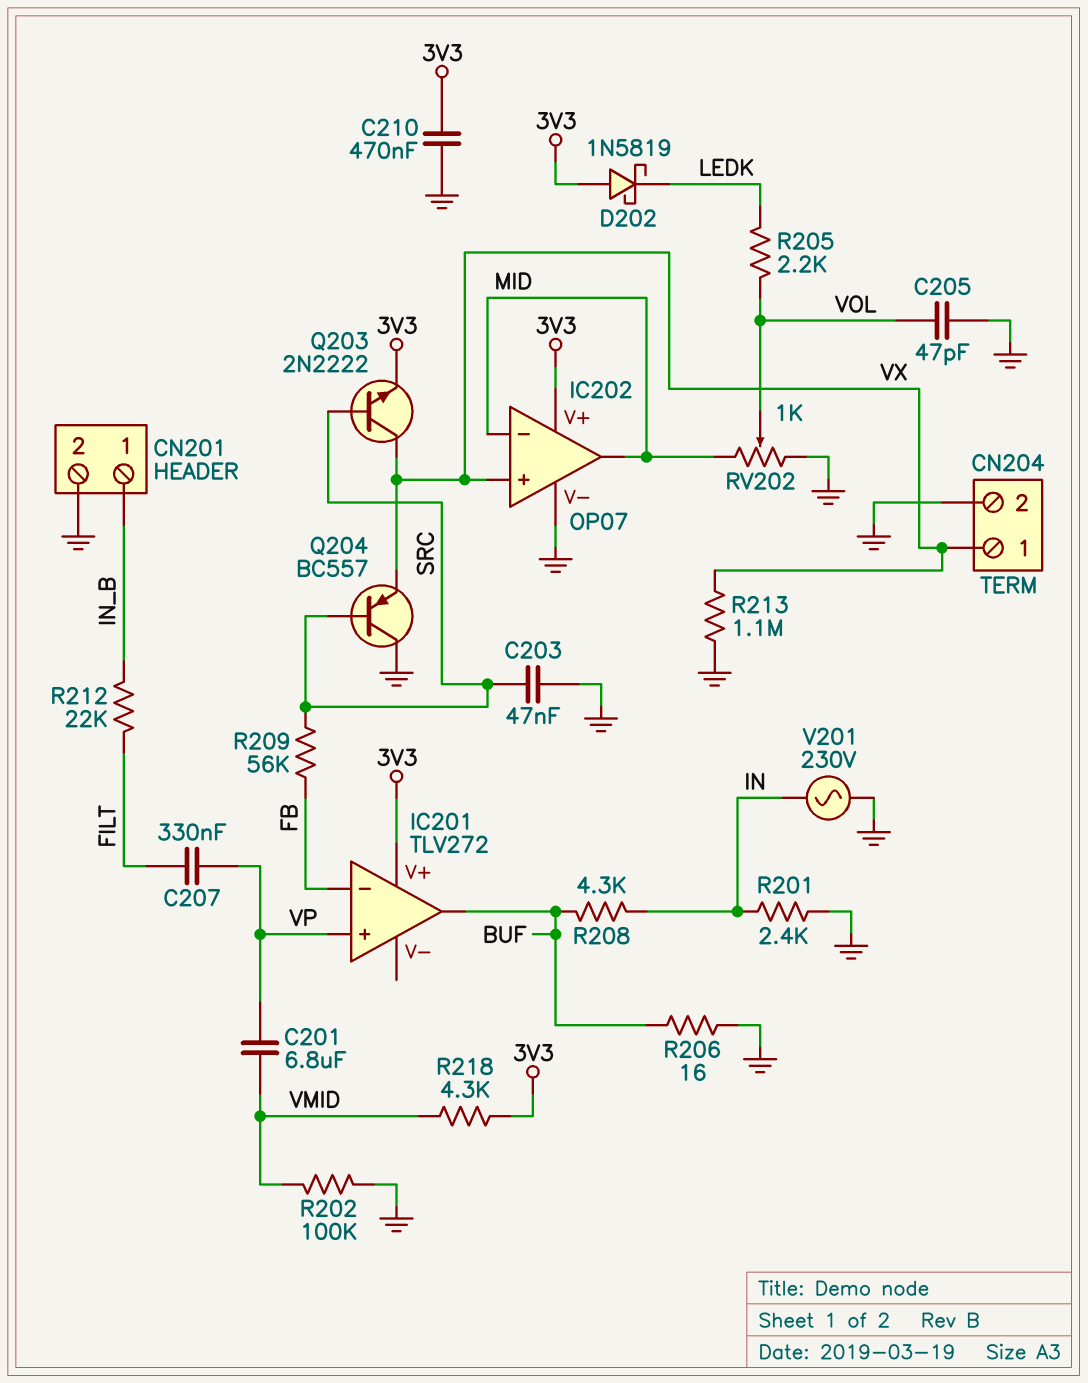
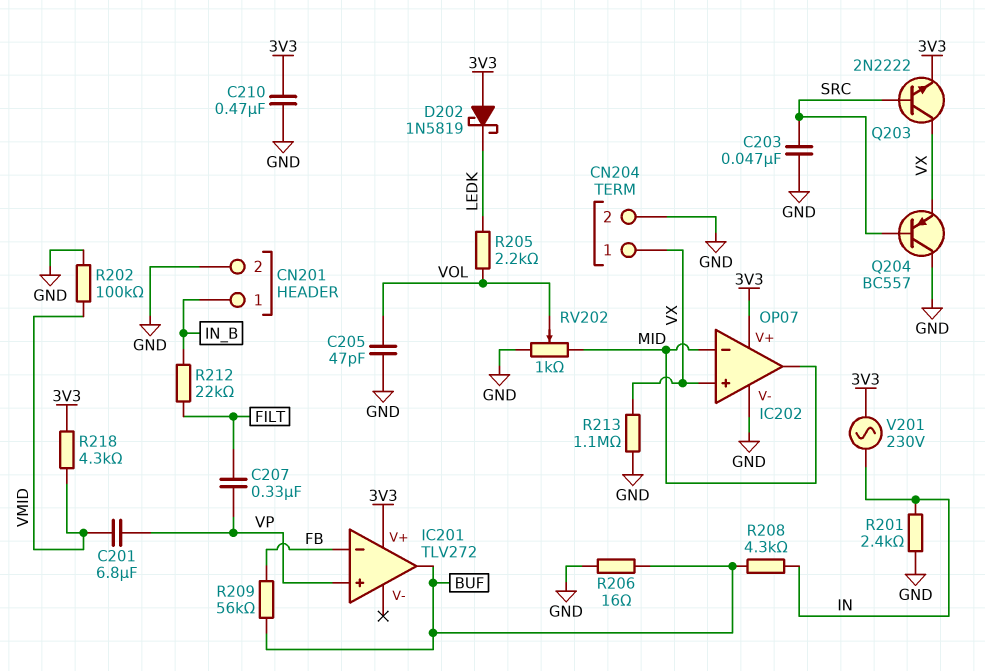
R209: 56k (FB, SRC) -> 56k (BUF, FB)
V201: AC 230V (GND, IN) -> AC 230V (3V3, IN)

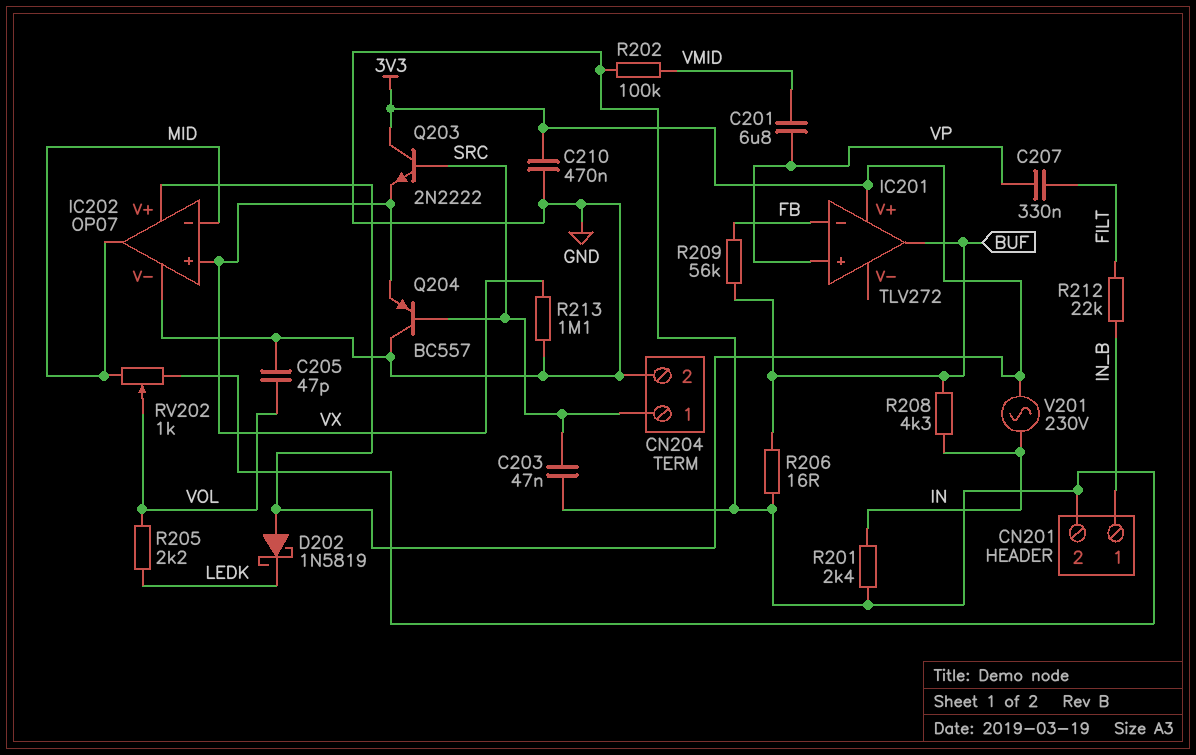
CN204 pin 1: VX -> SRC
Q203: NPN 2N2222 (B SRC, C VX, E 3V3) -> NPN 2N2222 (B SRC, C 3V3, E VX)
R218: 4.3k (3V3, VMID) -> none

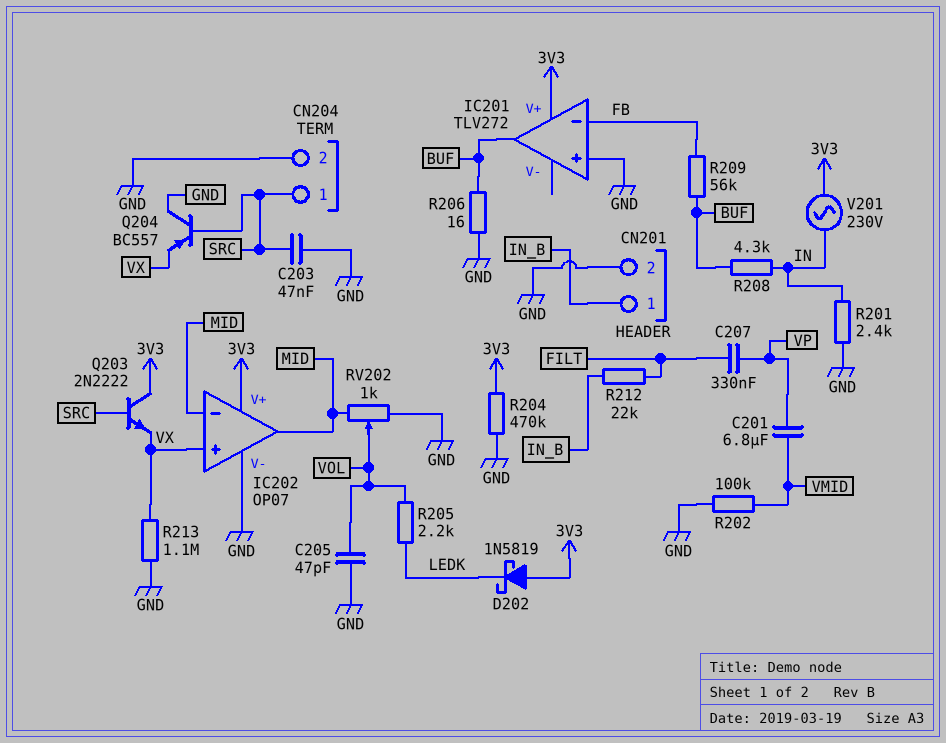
C210: 470nF (3V3, GND) -> none
IC201 pin in+: VP -> GND
R204: none -> 470k (3V3, GND)

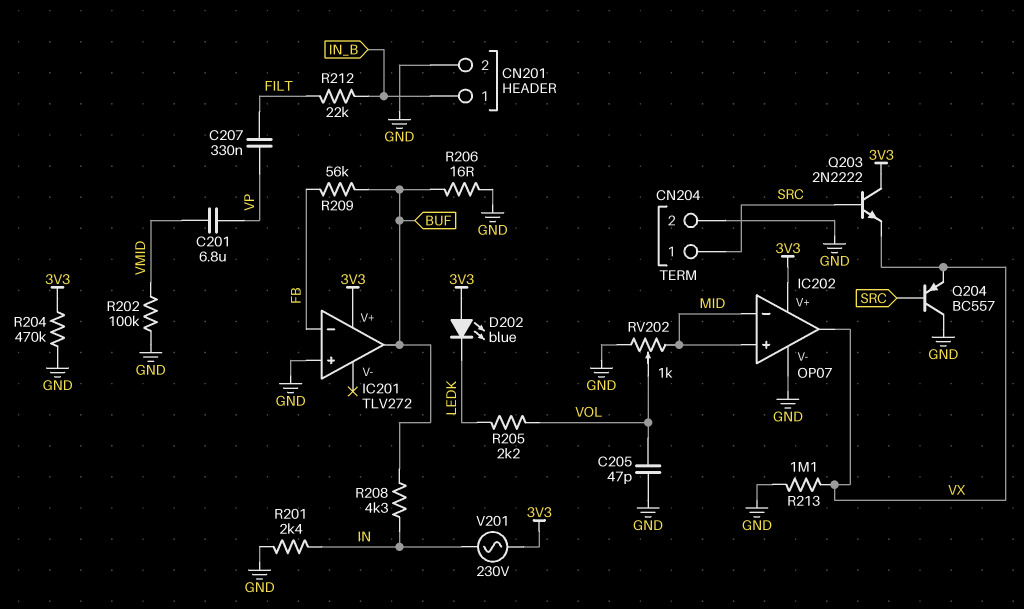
C203: 47nF (GND, SRC) -> none
D202: schottky 1N5819 (A 3V3, K LEDK) -> LED blue (A 3V3, K LEDK)
IC202 pin in+: VX -> MID
IC202 pin out: MID -> VX

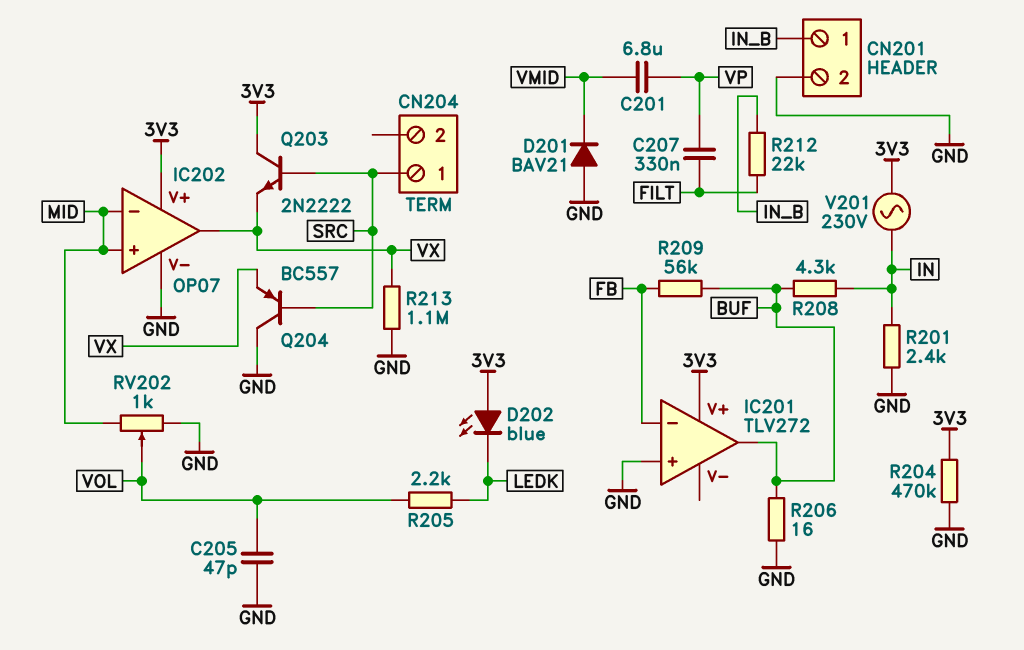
CN204 pin 2: GND -> none
D201: none -> diode BAV21 (A GND, K VMID)
R202: 100k (GND, VMID) -> none

